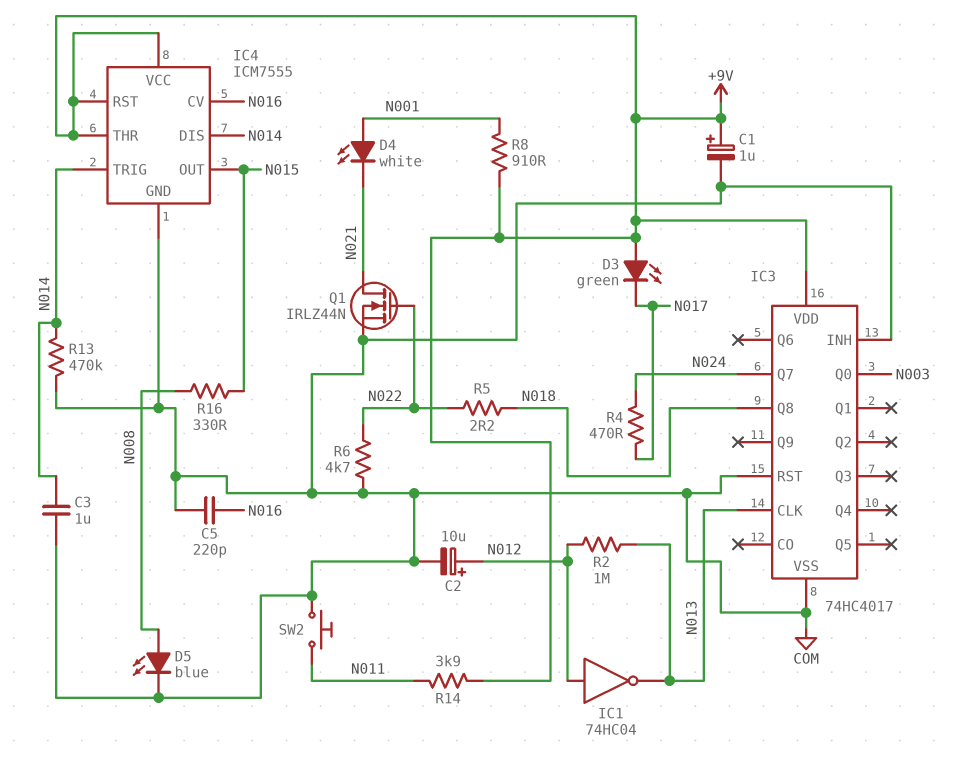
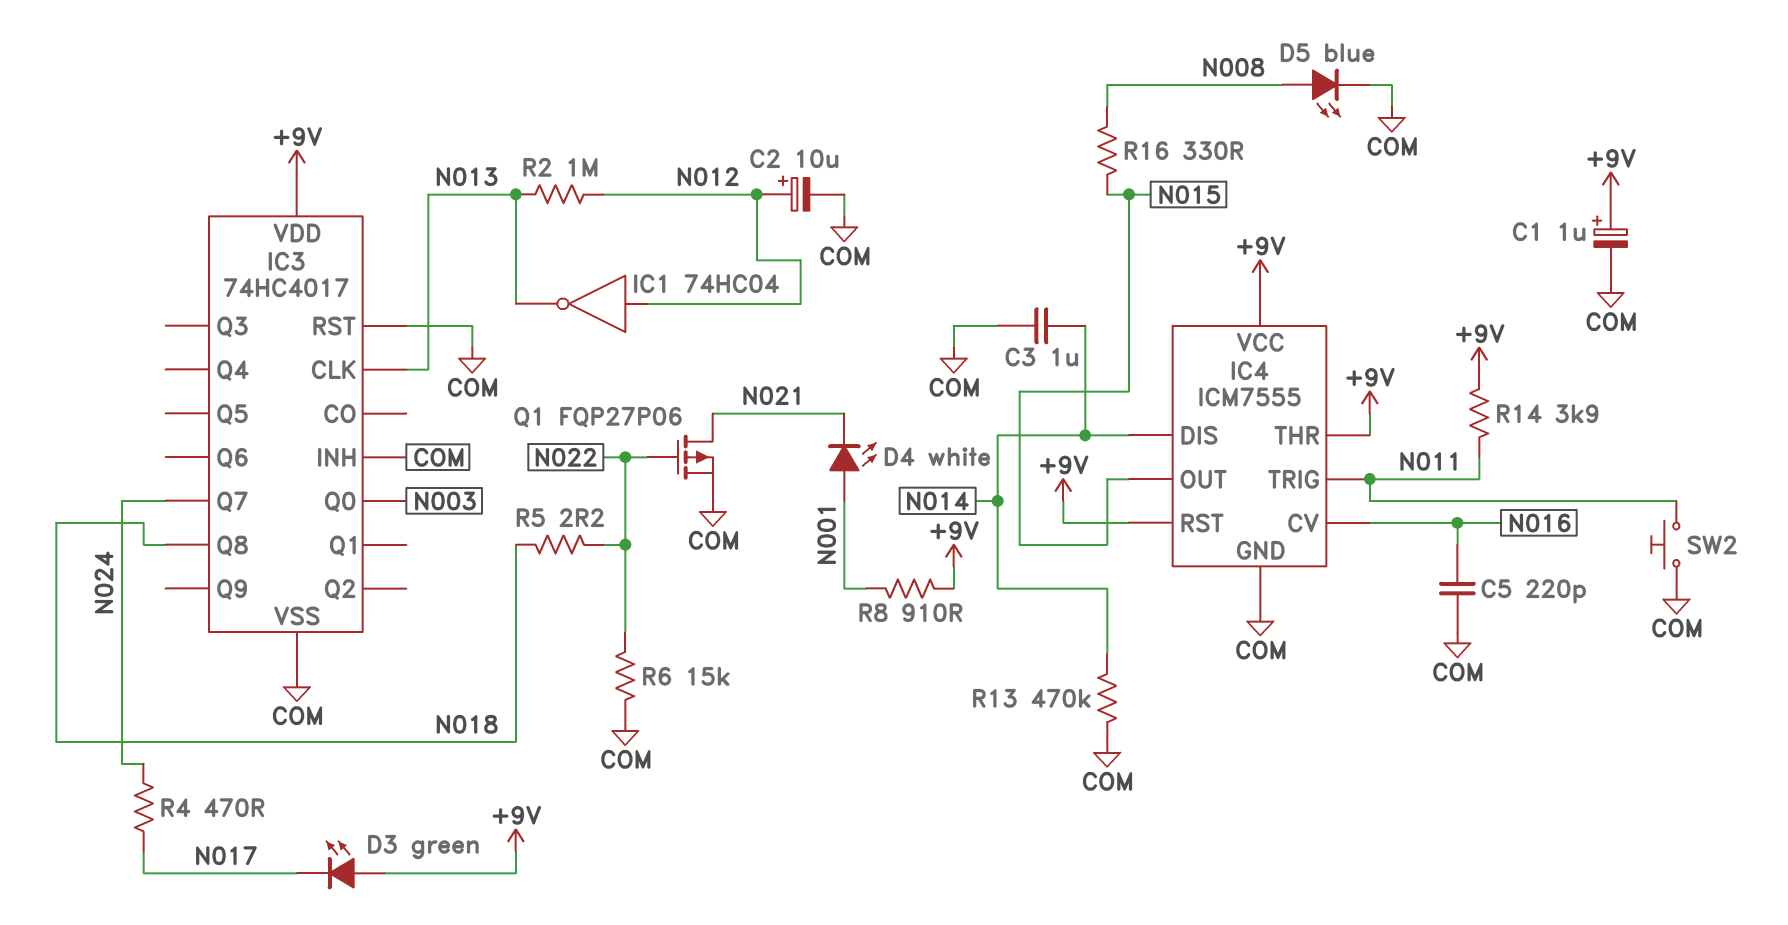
IC4 pin TRIG: N014 -> N011
Q1: NMOS IRLZ44N (G N022, D N021, S COM) -> PMOS FQP27P06 (G N022, D N021, S COM)
R6: 4.7k (COM, N022) -> 15k (COM, N022)

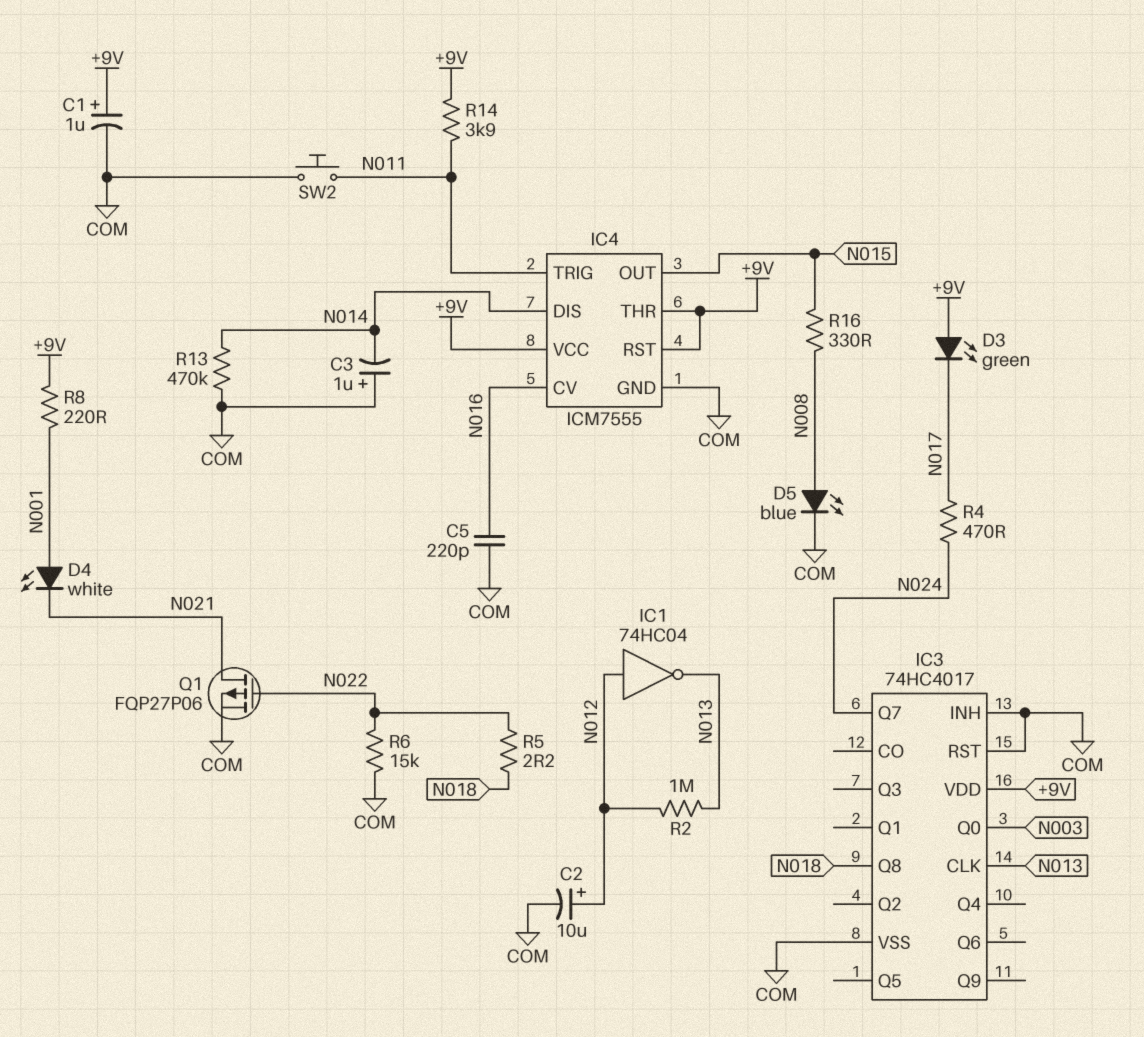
C3: 1uF (COM, N014) -> 1uF (plus COM, minus N014)
R8: 910 (+9V, N001) -> 220 (+9V, N001)

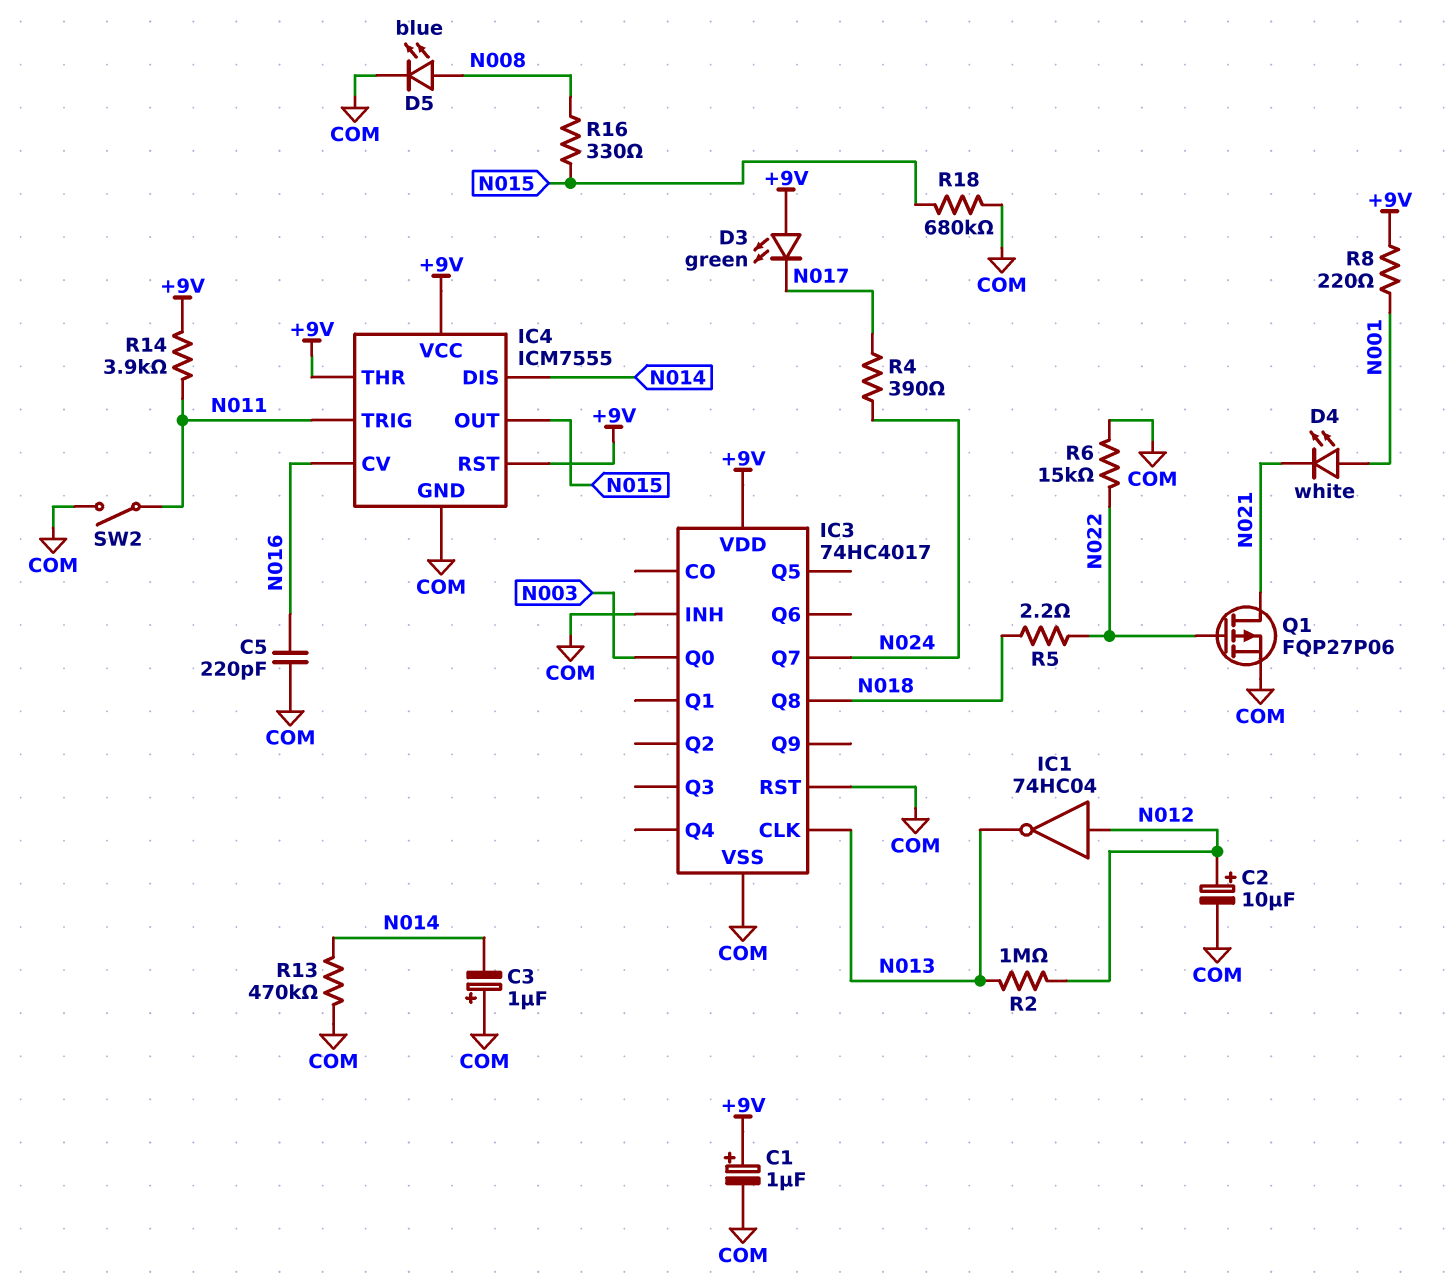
R4: 470 (N017, N024) -> 390 (N017, N024)
R18: none -> 680k (COM, N015)
SW2: button (COM, N011) -> switch (COM, N011)

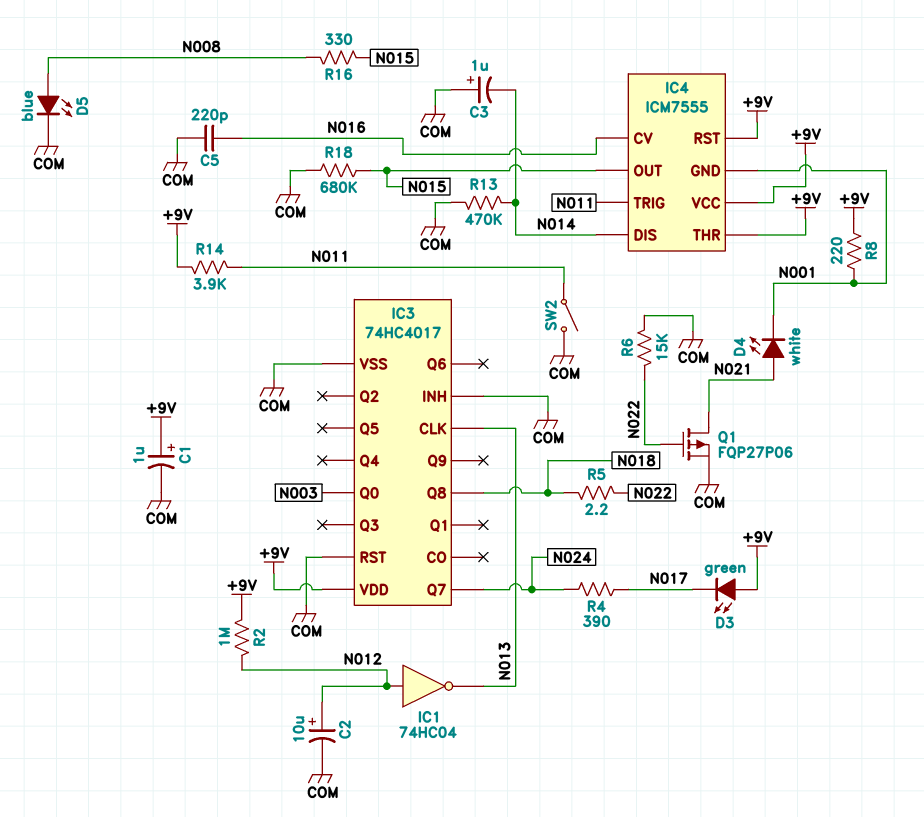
D4: LED white (A N001, K N021) -> LED white (A N021, K N001)
IC4 pin GND: COM -> N001
R2: 1M (N012, N013) -> 1M (+9V, N012)

